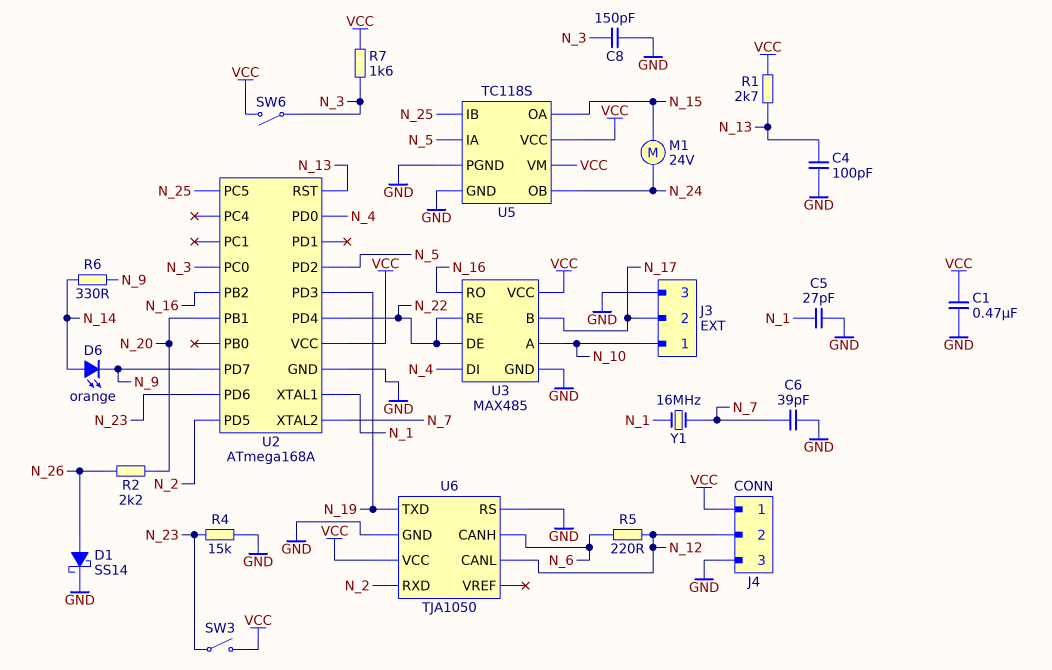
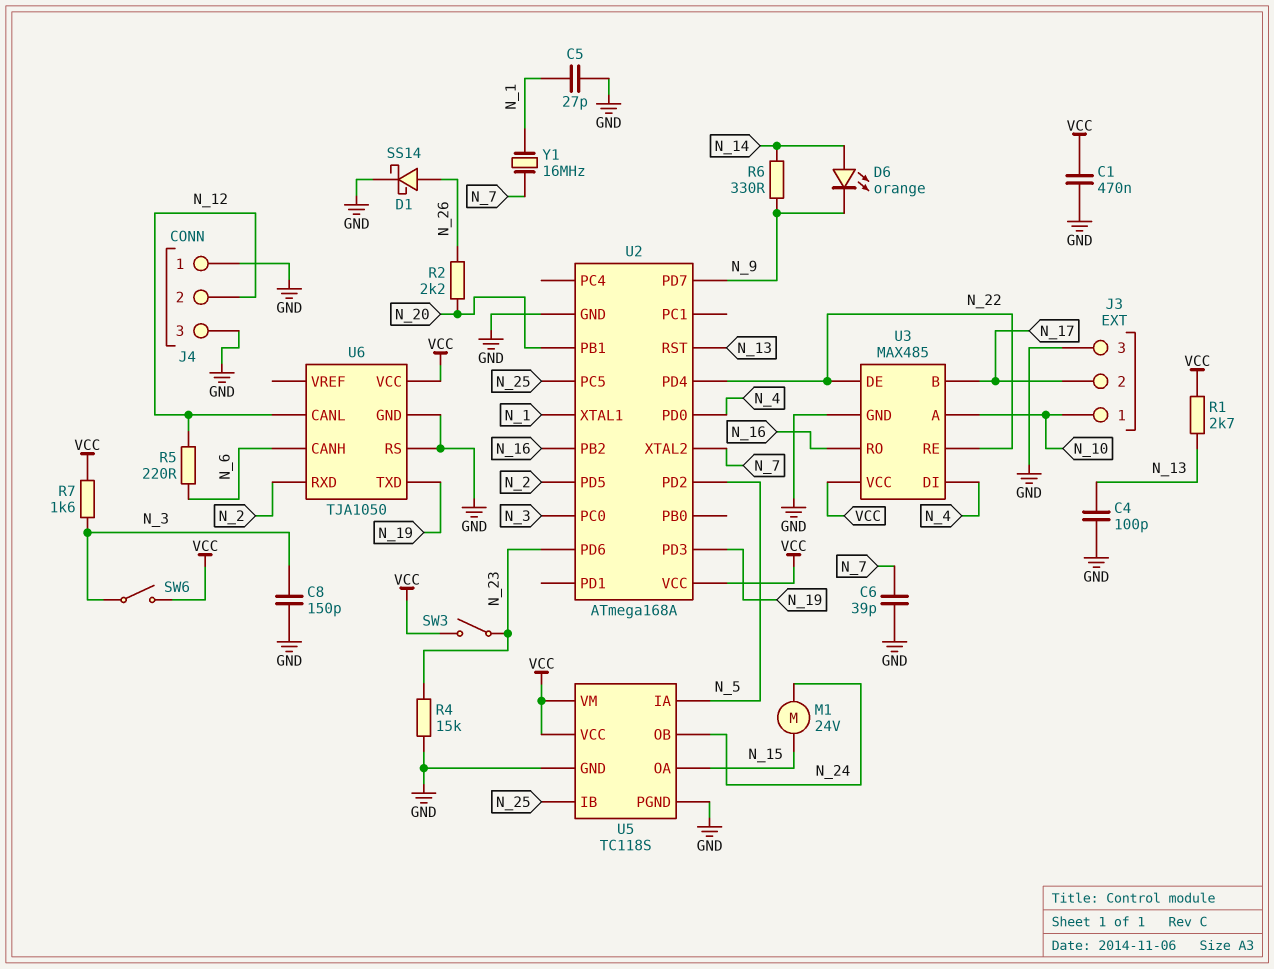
J4 pin 1: VCC -> GND

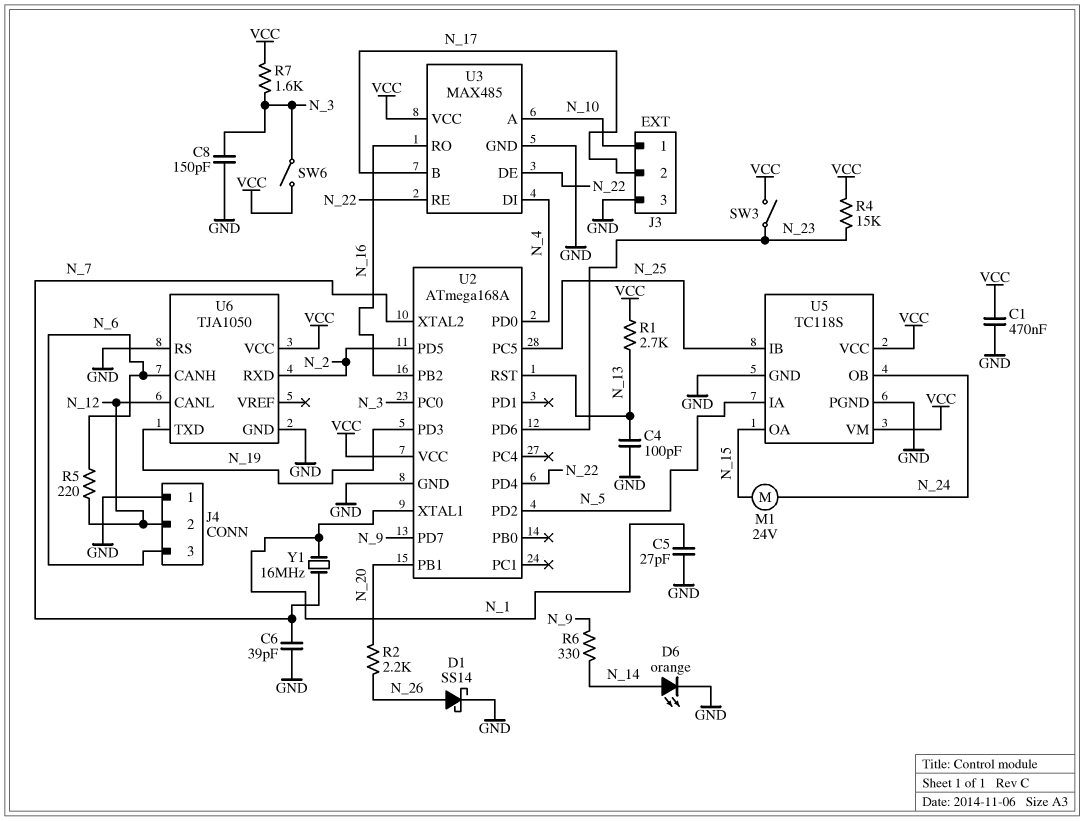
D6: LED orange (A N_14, K N_9) -> LED orange (A N_14, K GND)
J4 pin 3: GND -> N_6
R4: 15k (GND, N_23) -> 15k (N_23, VCC)

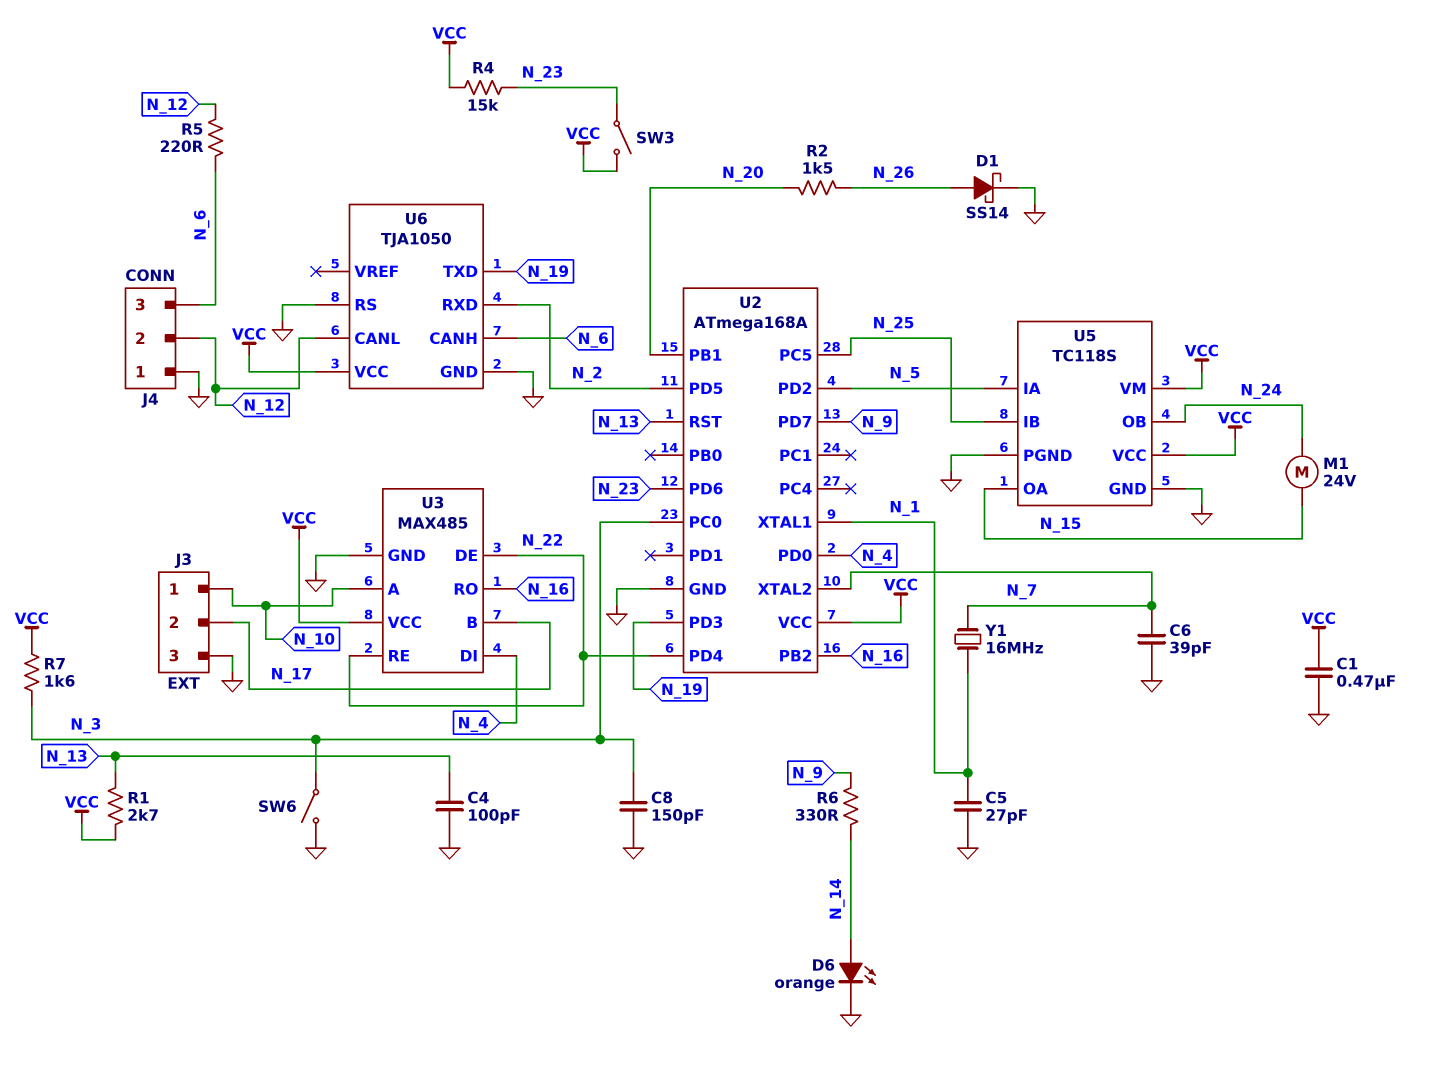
R2: 2.2k (N_20, N_26) -> 1.5k (N_20, N_26)
SW6: switch (N_3, VCC) -> switch (GND, N_3)

